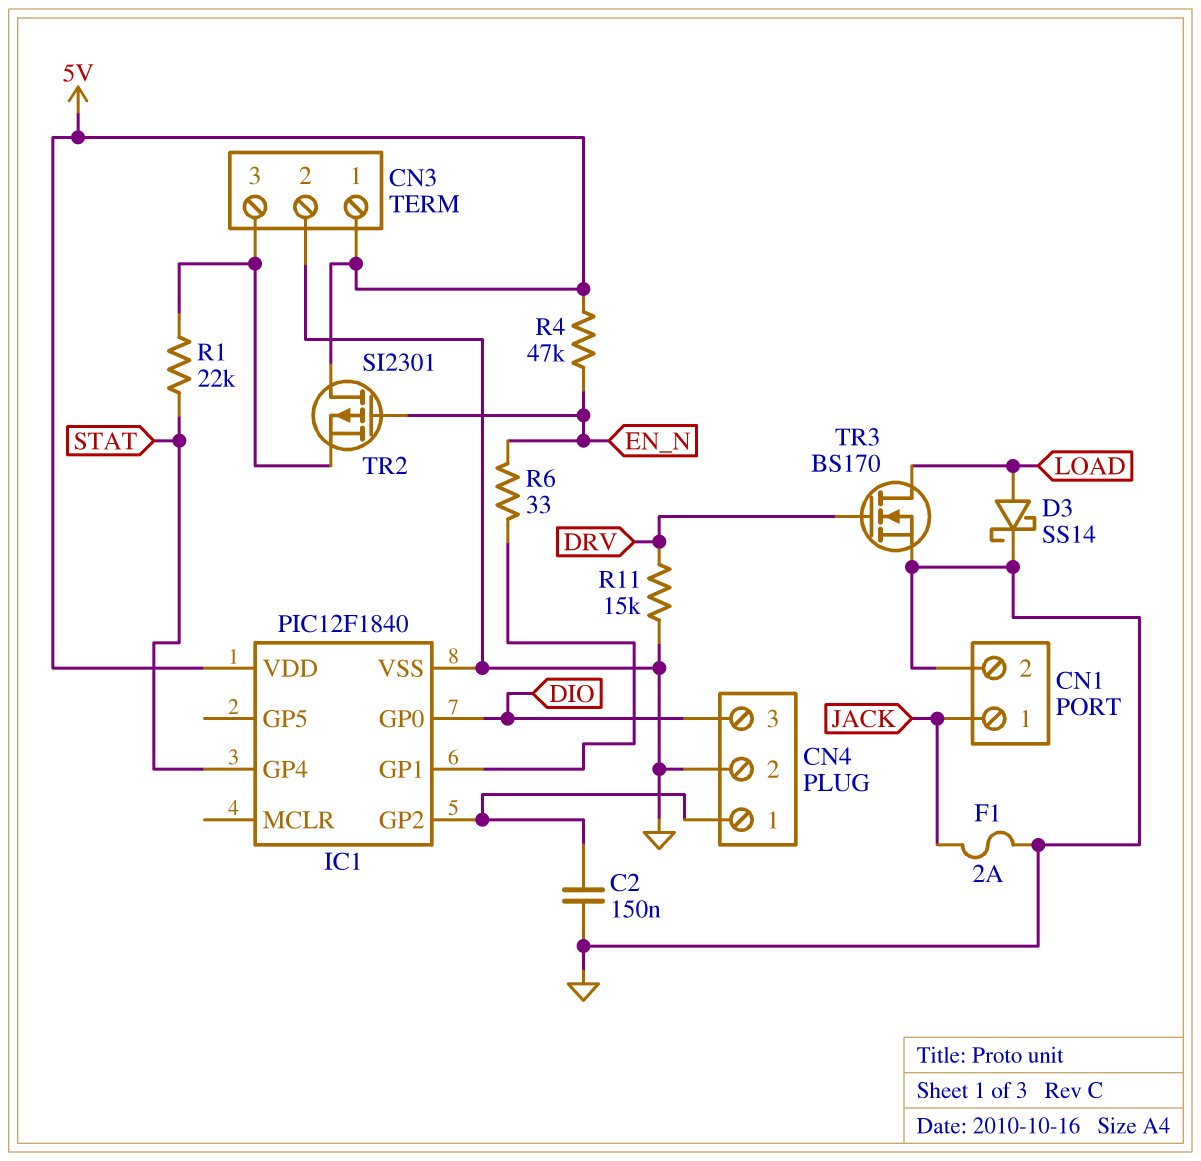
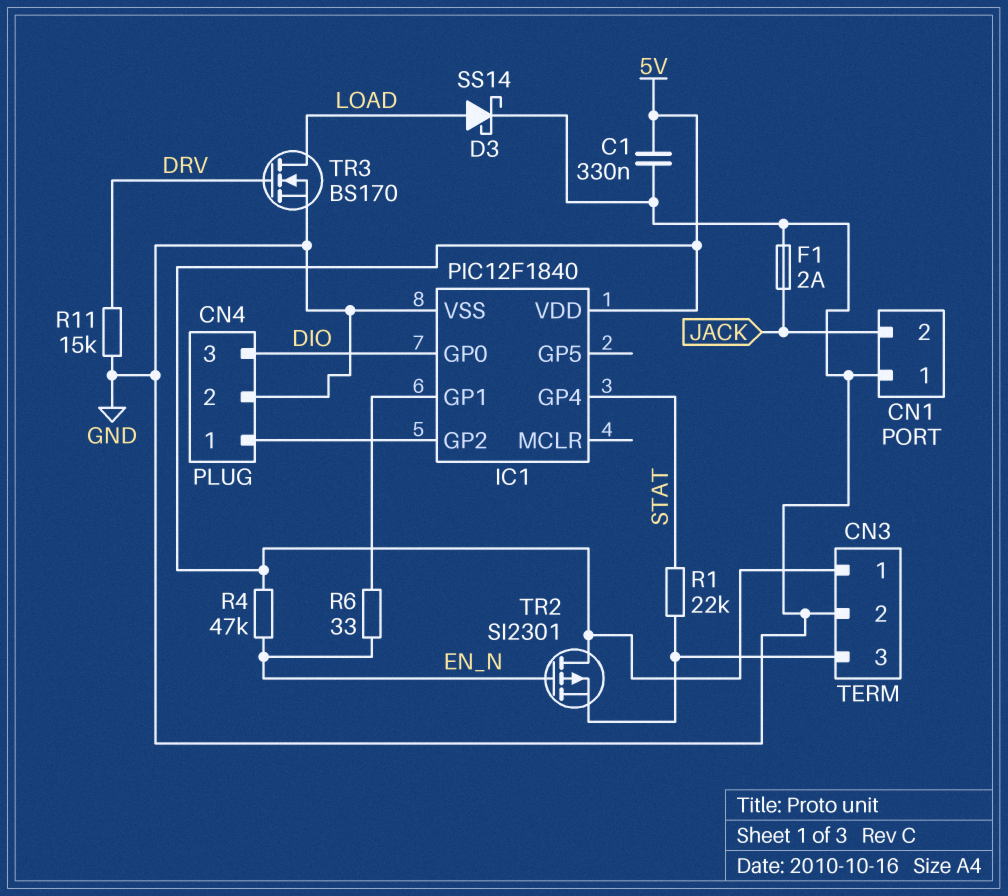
C1: none -> 330nF (5V, GND)
C2: 150nF (CN4/1, GND) -> none
CN1 pin 1: JACK -> GND
CN1 pin 2: GND -> JACK

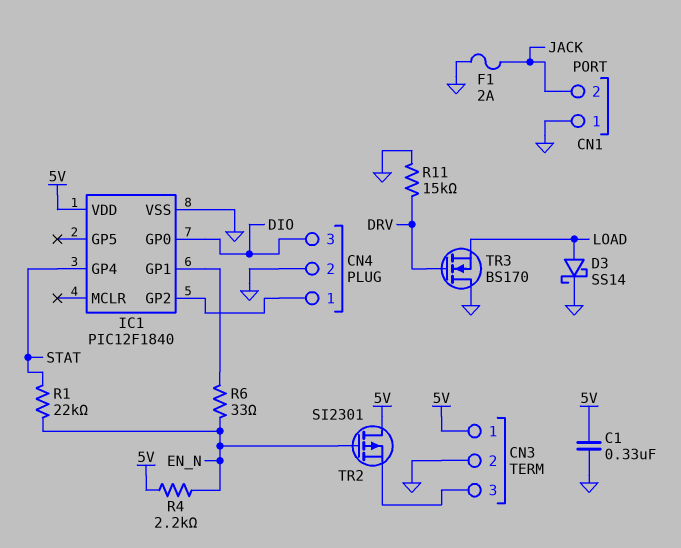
R1: 22k (CN3/3, STAT) -> 22k (EN_N, STAT)
R4: 47k (5V, EN_N) -> 2.2k (5V, EN_N)
TR3: NMOS BS170 (G DRV, D LOAD, S GND) -> NMOS BS170 (G DRV, D GND, S LOAD)

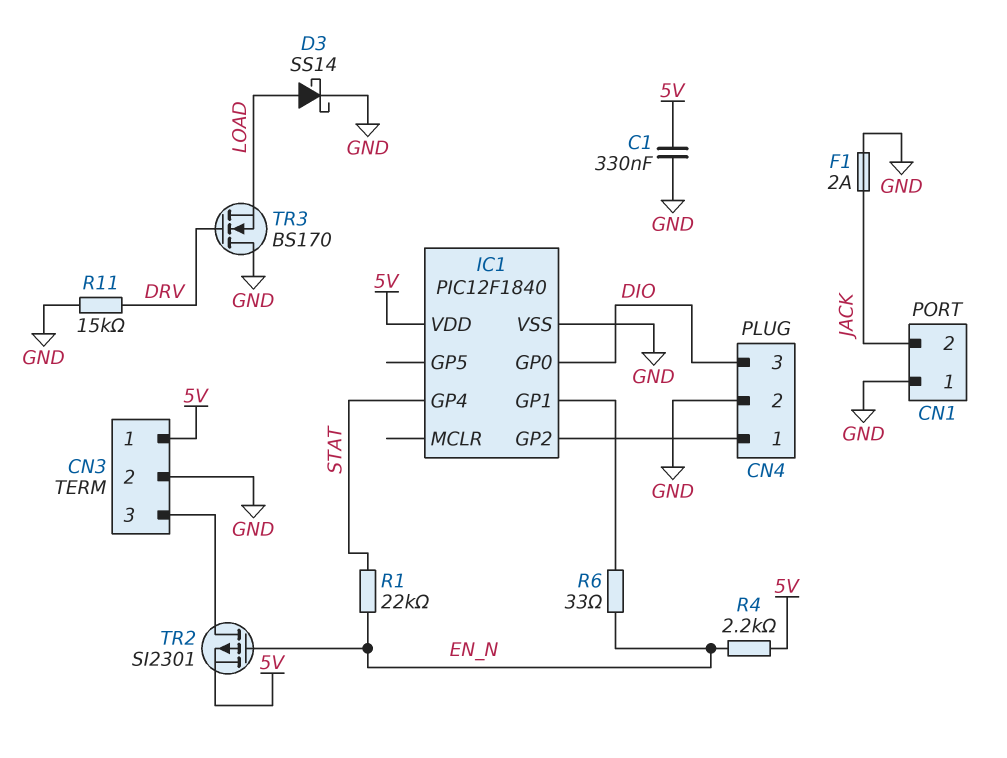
TR2: PMOS SI2301 (G EN_N, D 5V, S CN3/3) -> PMOS SI2301 (G EN_N, D CN3/3, S 5V)

